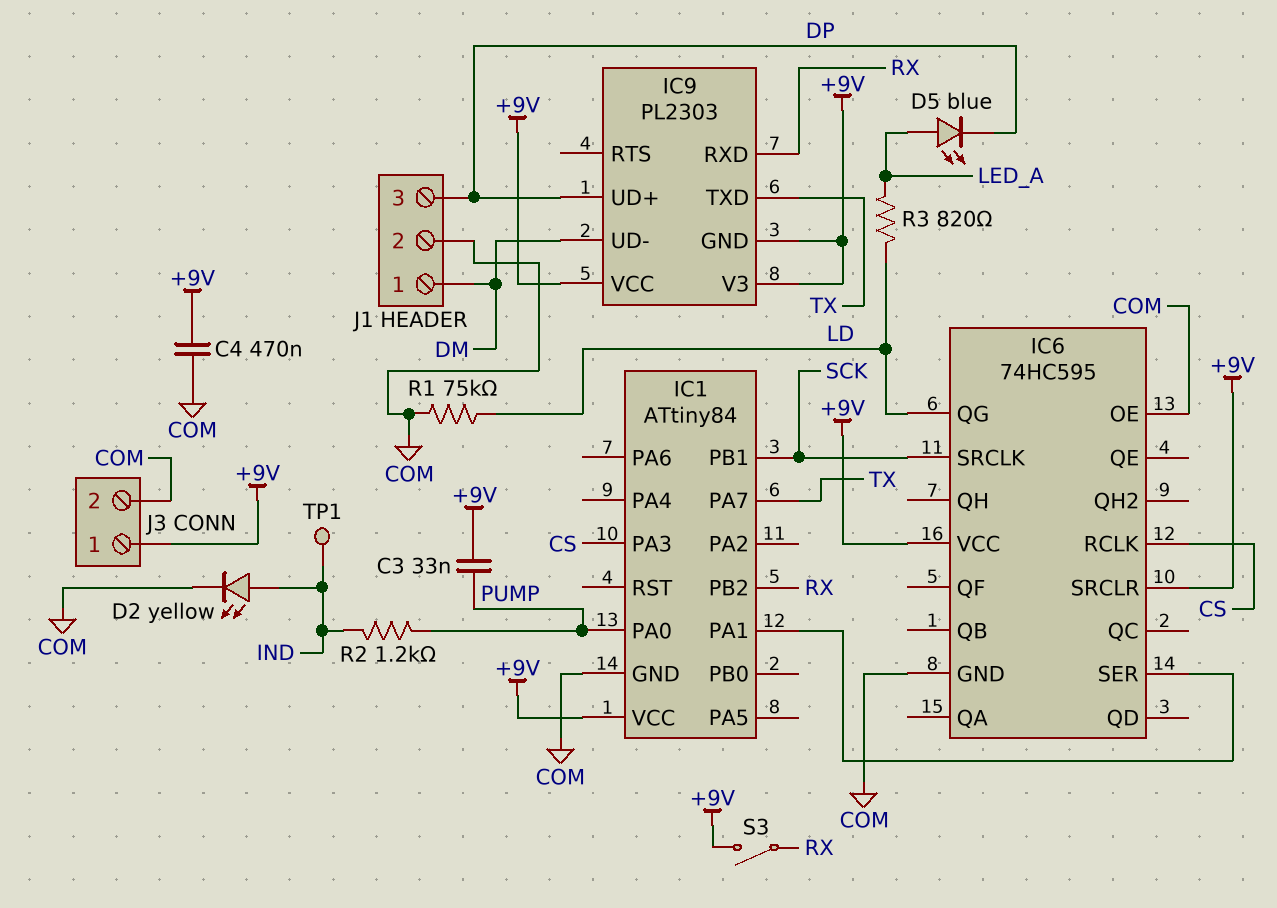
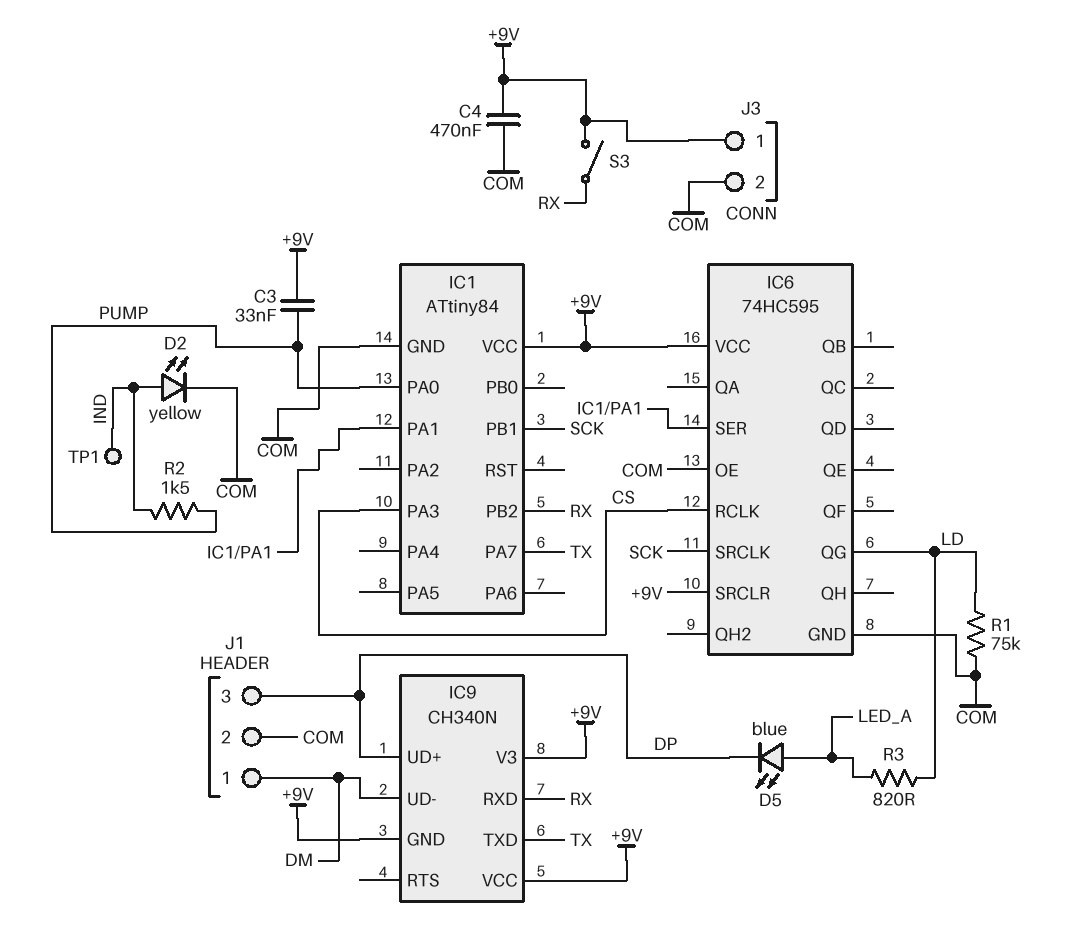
IC9: PL2303 -> CH340N
R2: 1.2k (IND, PUMP) -> 1.5k (IND, PUMP)

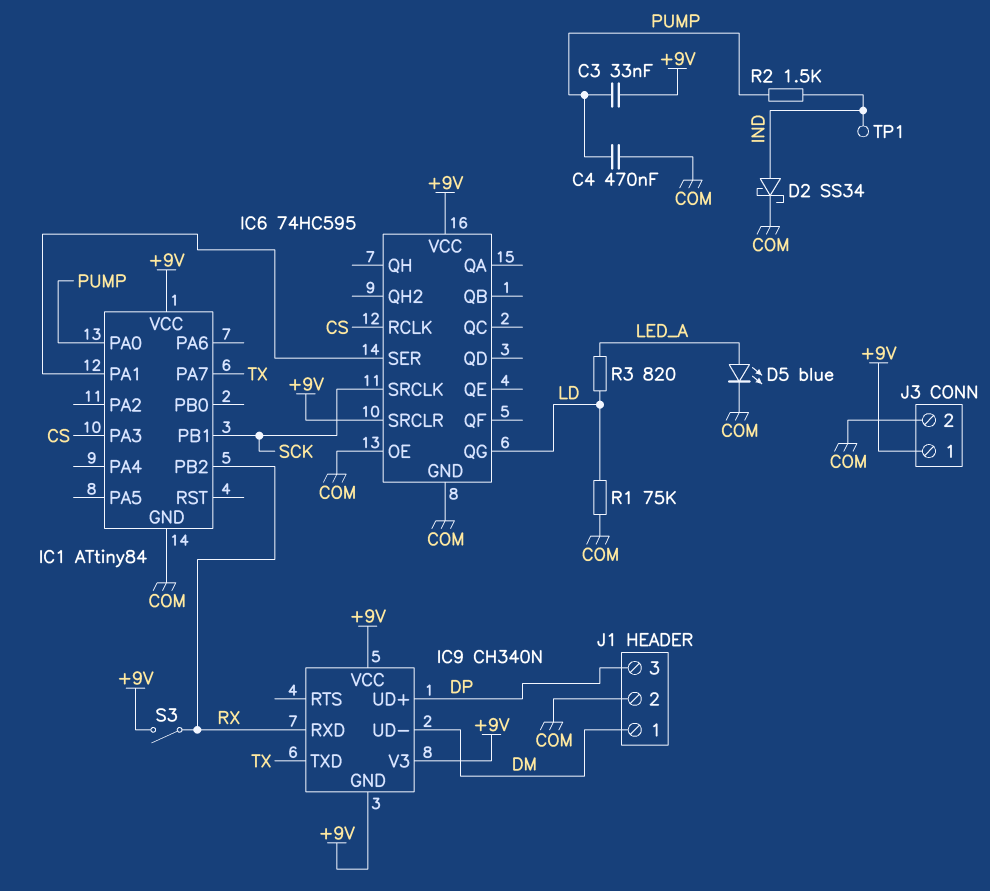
C4: 470nF (+9V, COM) -> 470nF (COM, PUMP)
D2: LED yellow (A IND, K COM) -> schottky SS34 (A IND, K COM)
D5: LED blue (A LED_A, K DP) -> LED blue (A LED_A, K COM)

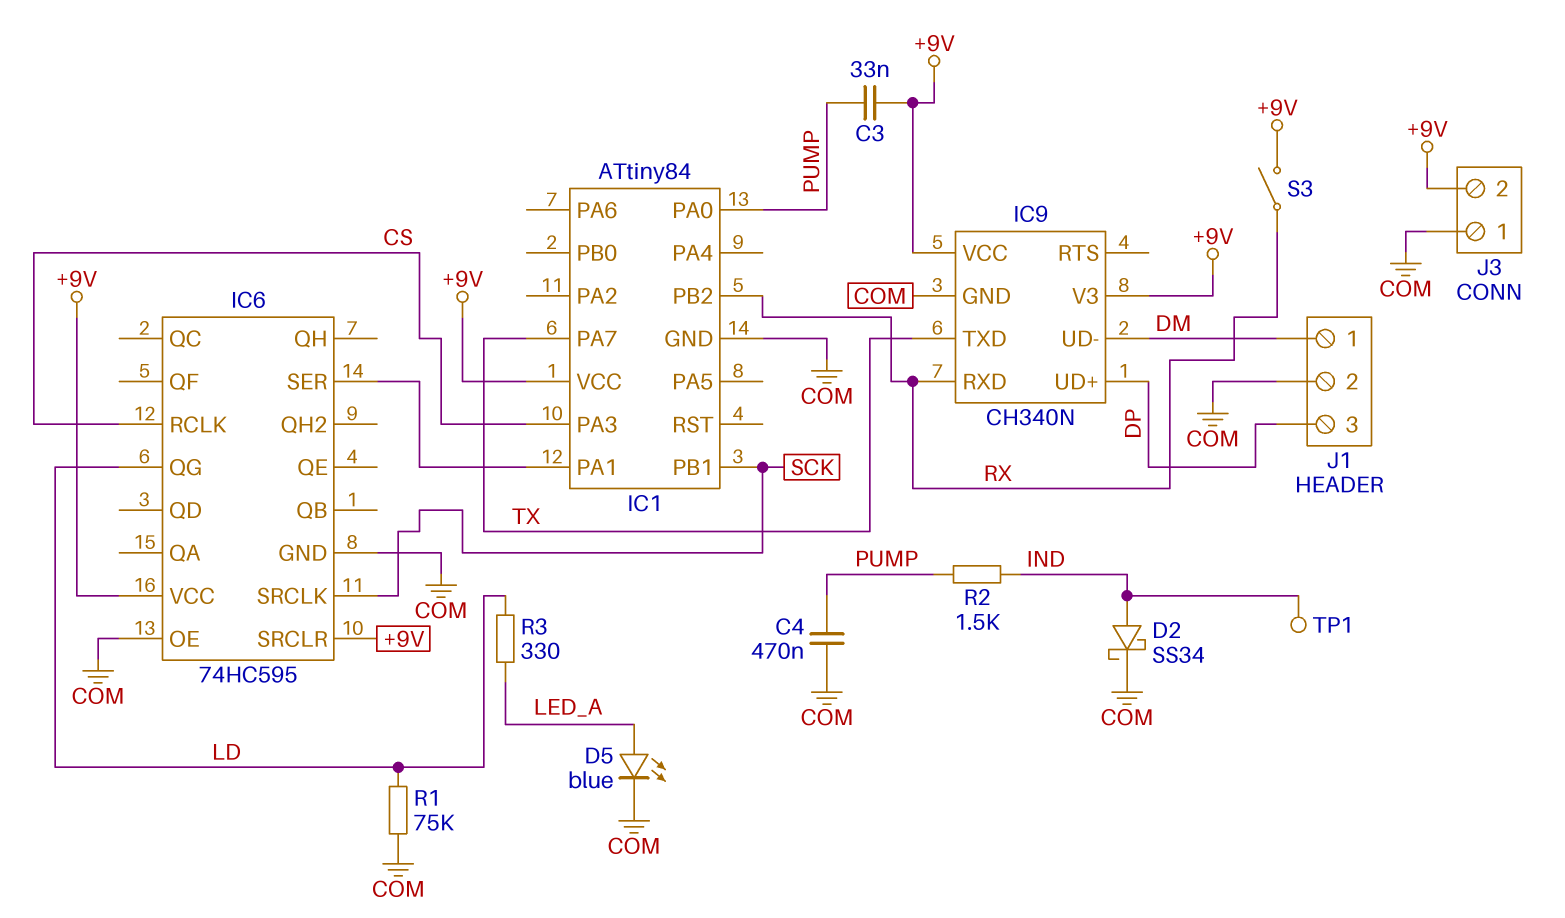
IC9 pin GND: +9V -> COM
J3 pin 1: +9V -> COM
J3 pin 2: COM -> +9V
R3: 820 (LD, LED_A) -> 330 (LD, LED_A)

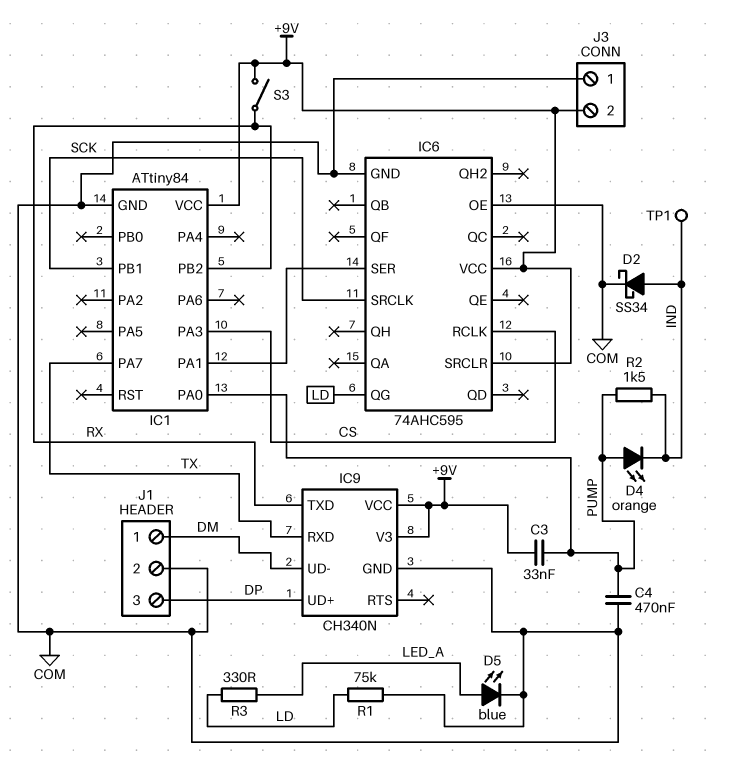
D4: none -> LED orange (A PUMP, K IND)
IC6: 74HC595 -> 74AHC595
IC9 pin RXD: RX -> TX
IC9 pin TXD: TX -> RX

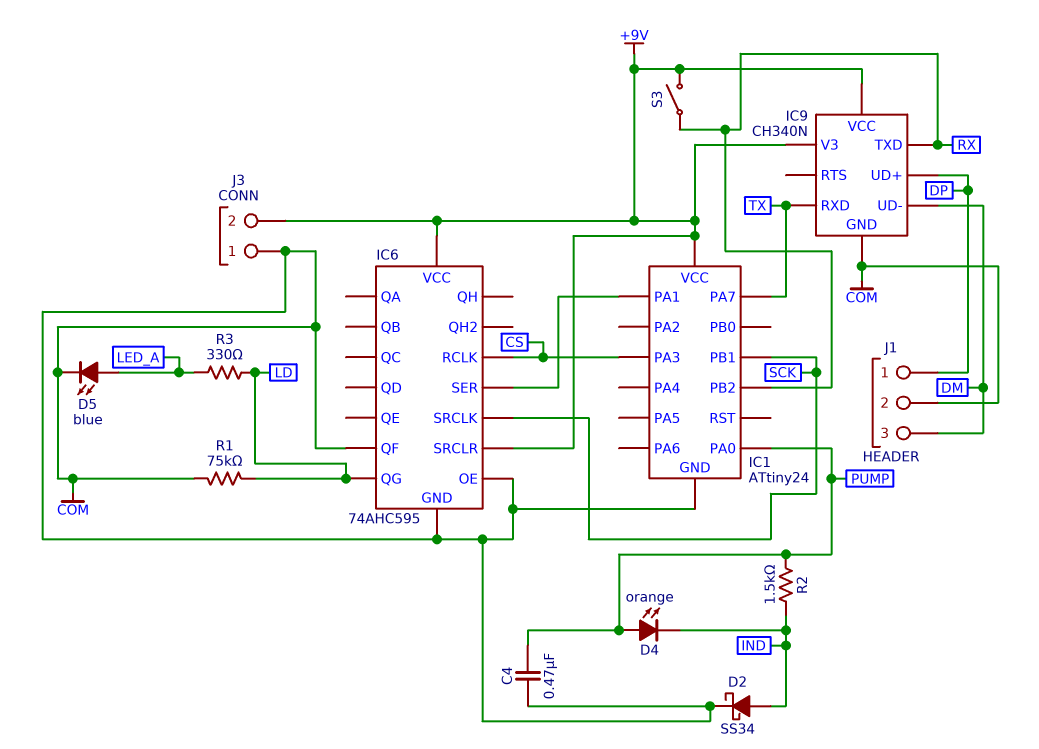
C3: 33nF (+9V, PUMP) -> none
IC1: ATtiny84 -> ATtiny24
IC6 pin QF: none -> COM
J1 pin 1: DM -> DP
J1 pin 3: DP -> DM
TP1: test point (IND) -> none

